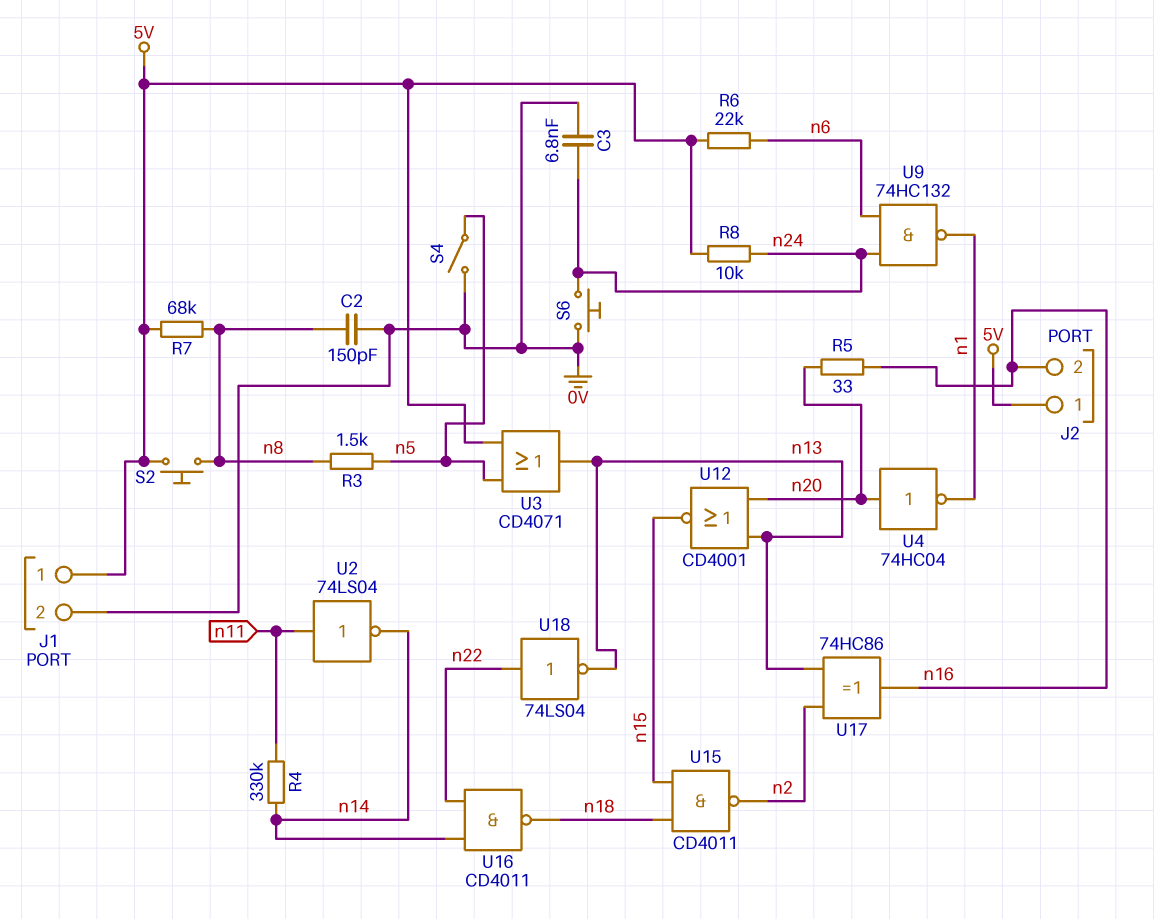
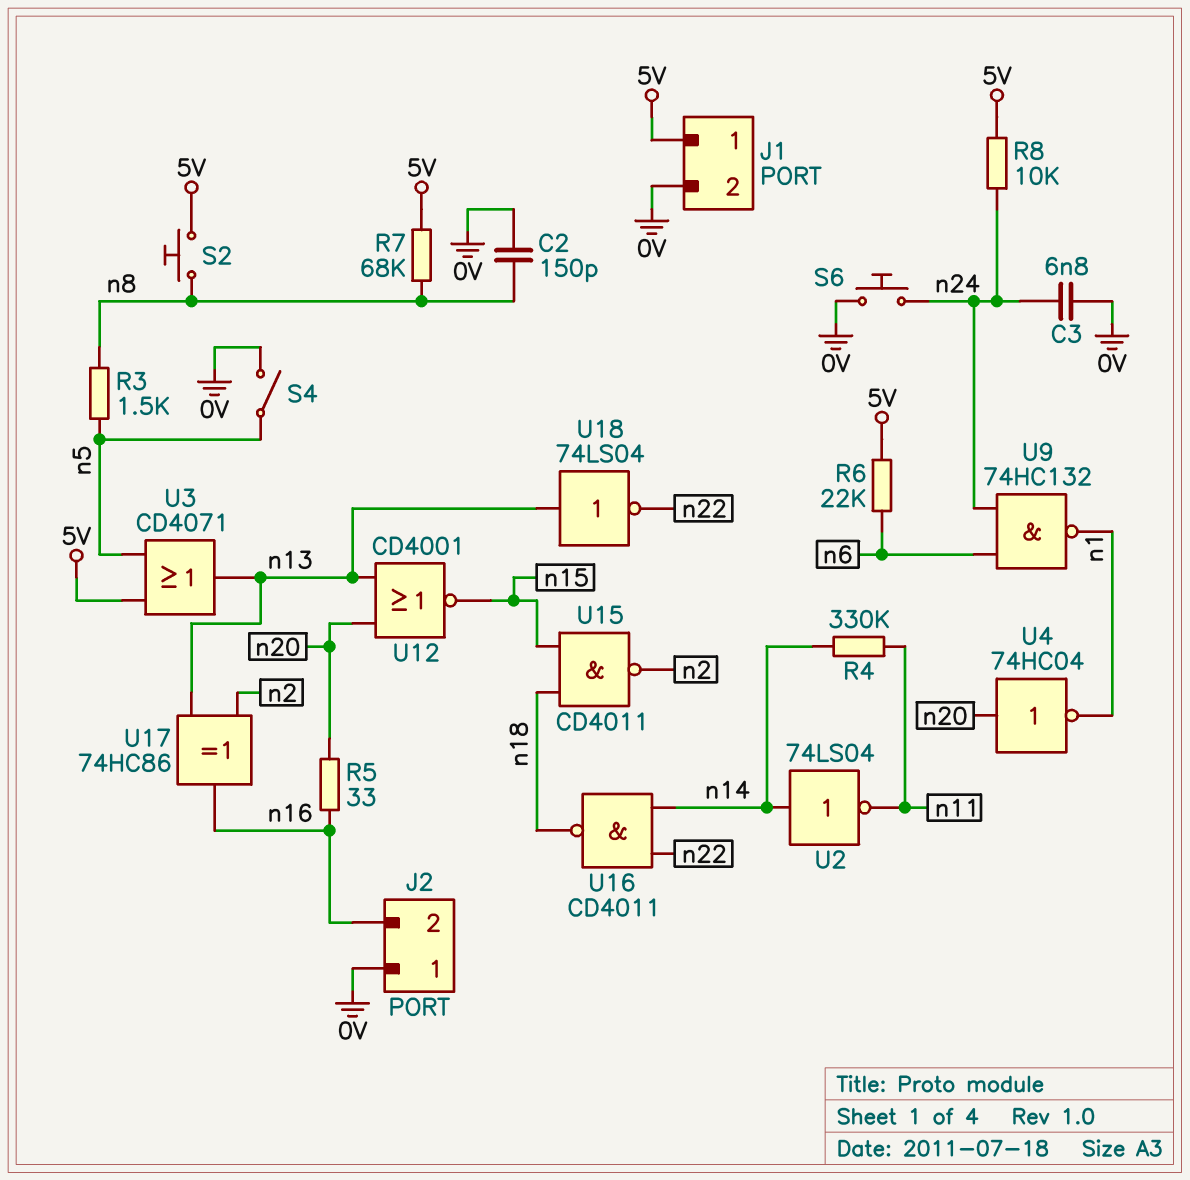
J2 pin 1: 5V -> 0V
U2: NOT 74LS04 (in n11, out n14) -> NOT 74LS04 (in n14, out n11)
U18: NOT 74LS04 (in n22, out n13) -> NOT 74LS04 (in n13, out n22)

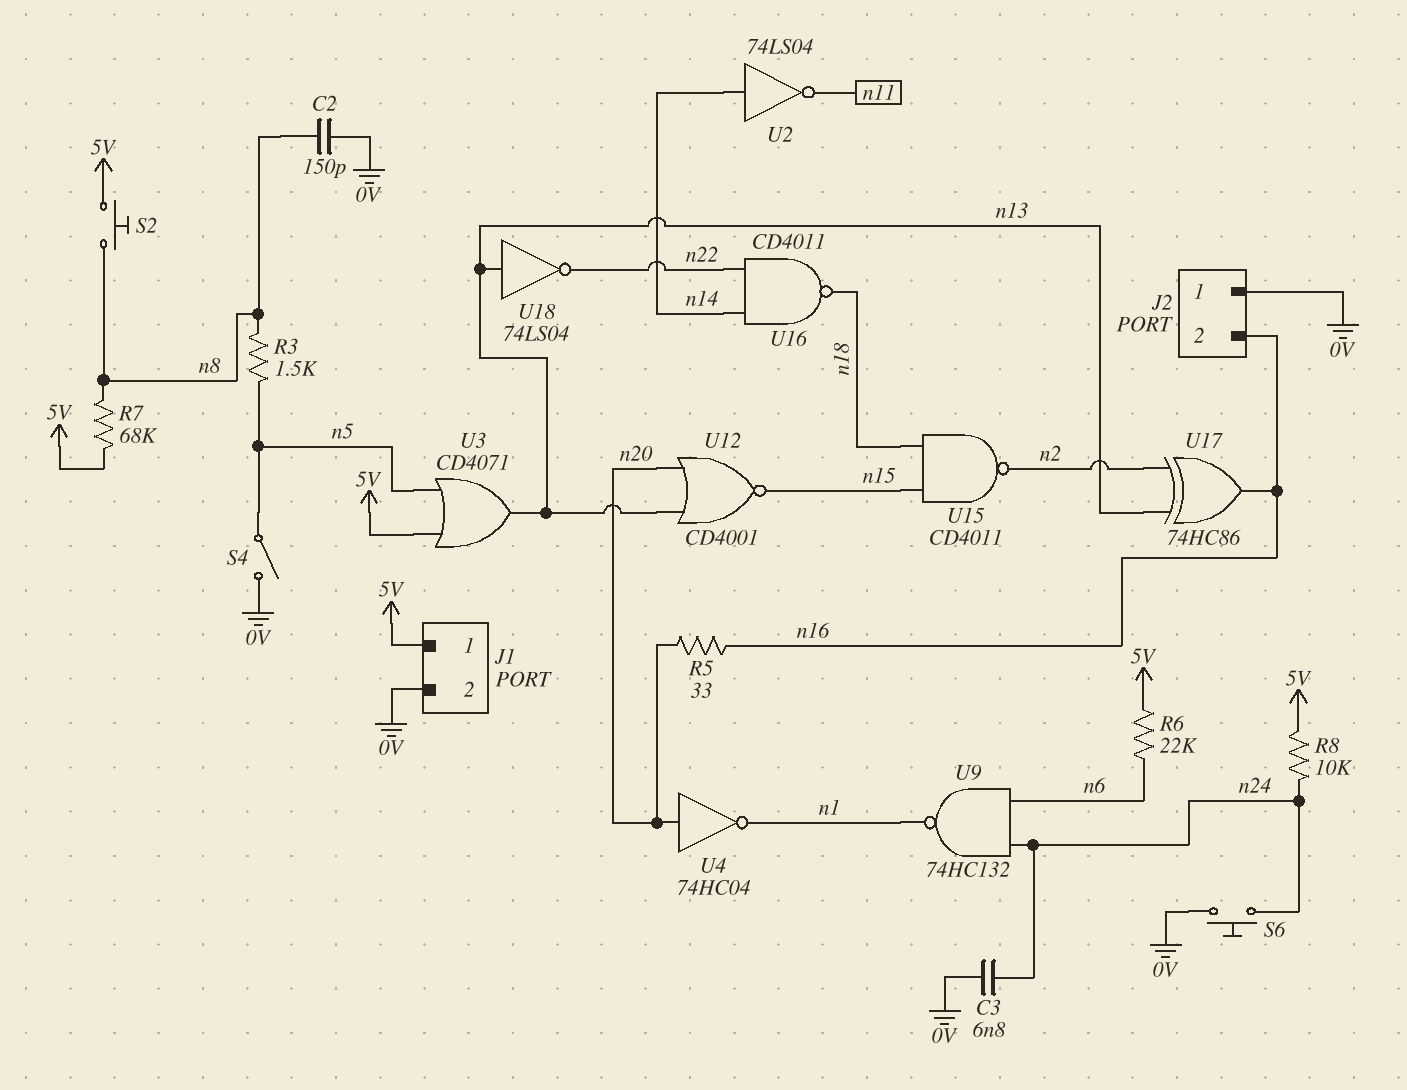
R4: 330k (n11, n14) -> none

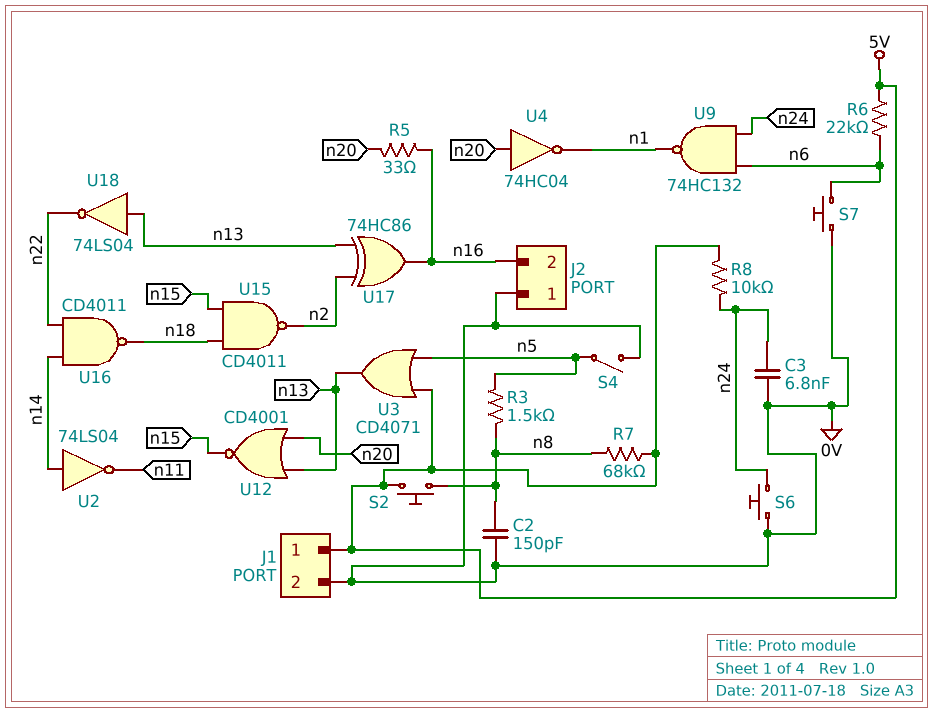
S7: none -> button (0V, n6)

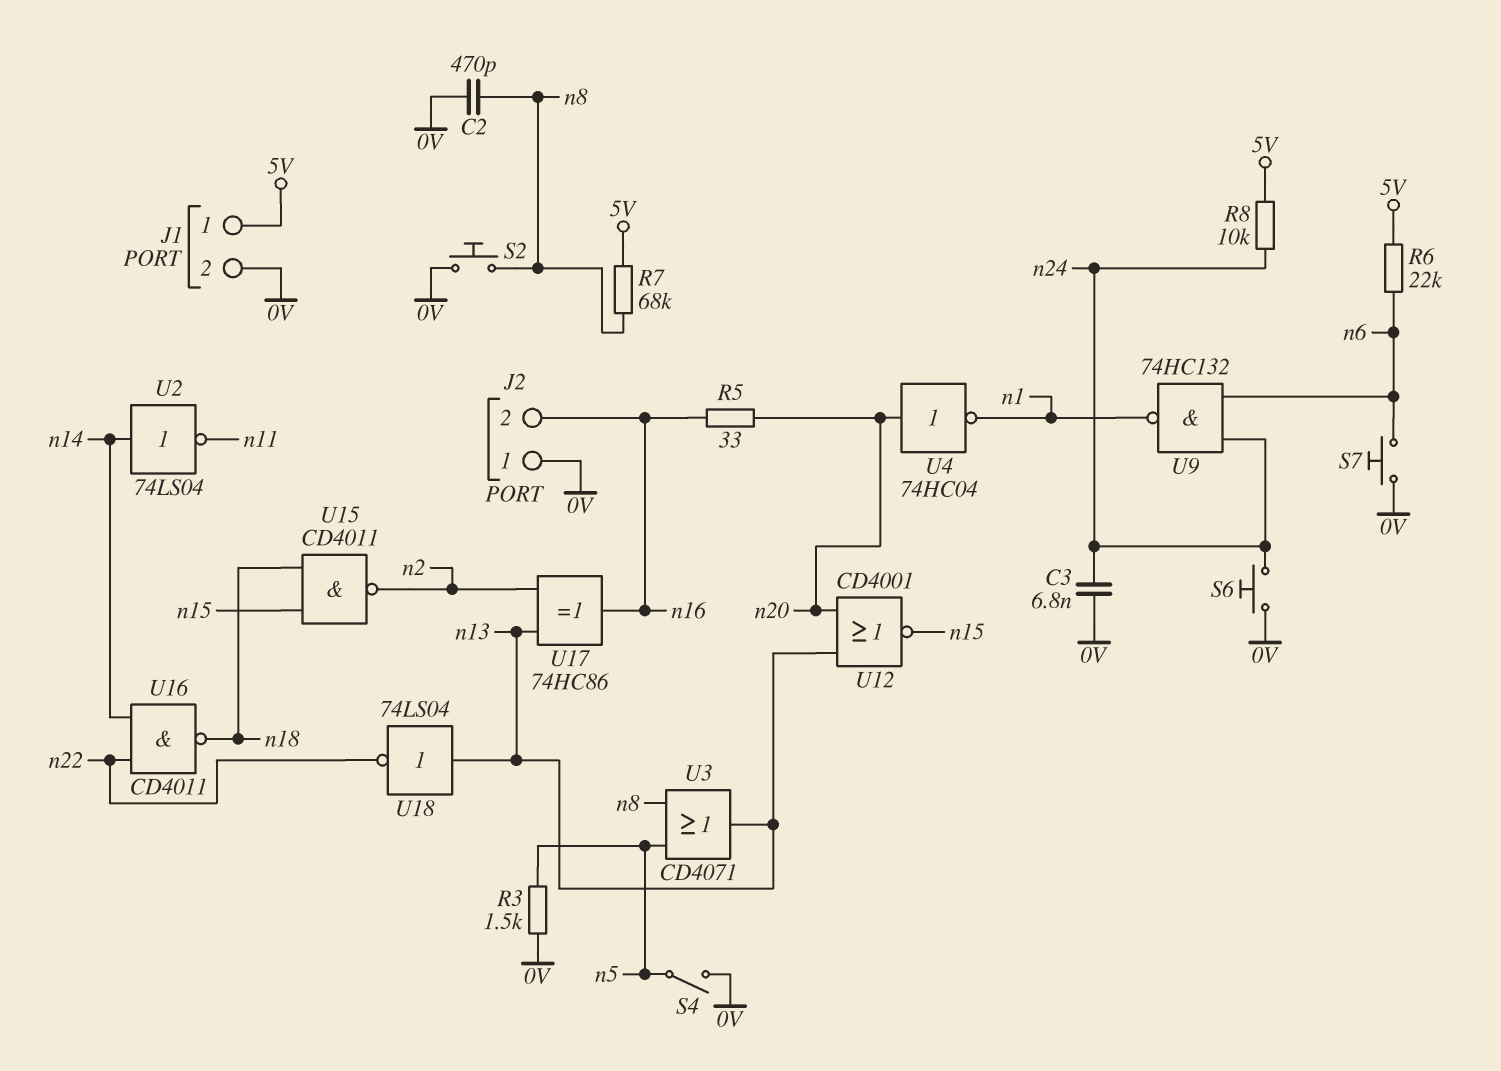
C2: 150pF (0V, n8) -> 470pF (0V, n8)
R3: 1.5k (n5, n8) -> 1.5k (0V, n5)
S2: button (5V, n8) -> button (0V, n8)
U3: OR CD4071 (in 5V, in n5, out n13) -> OR CD4071 (in n5, in n8, out n13)

